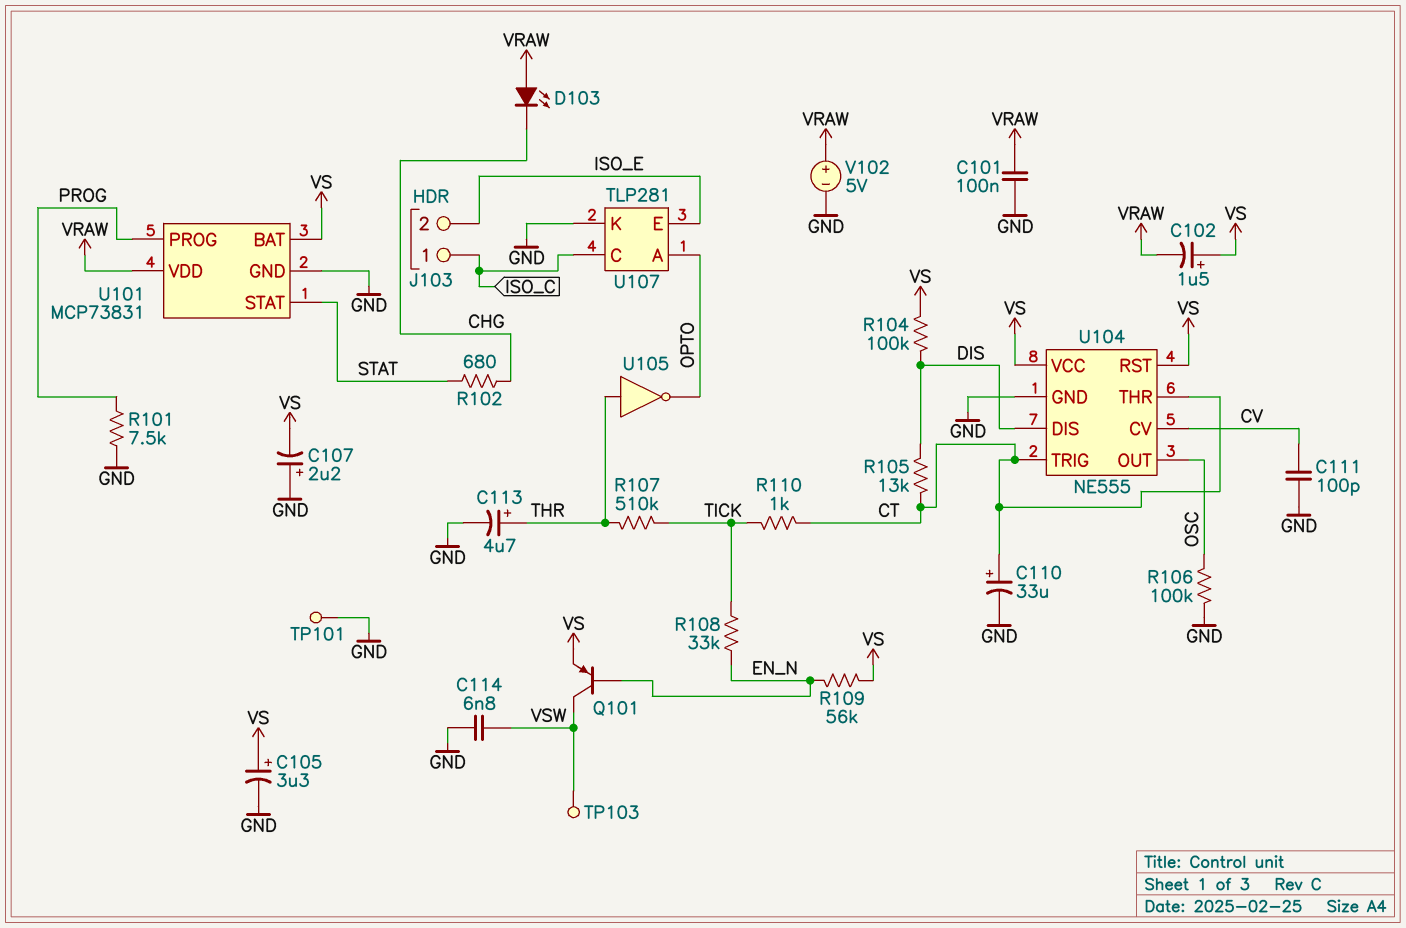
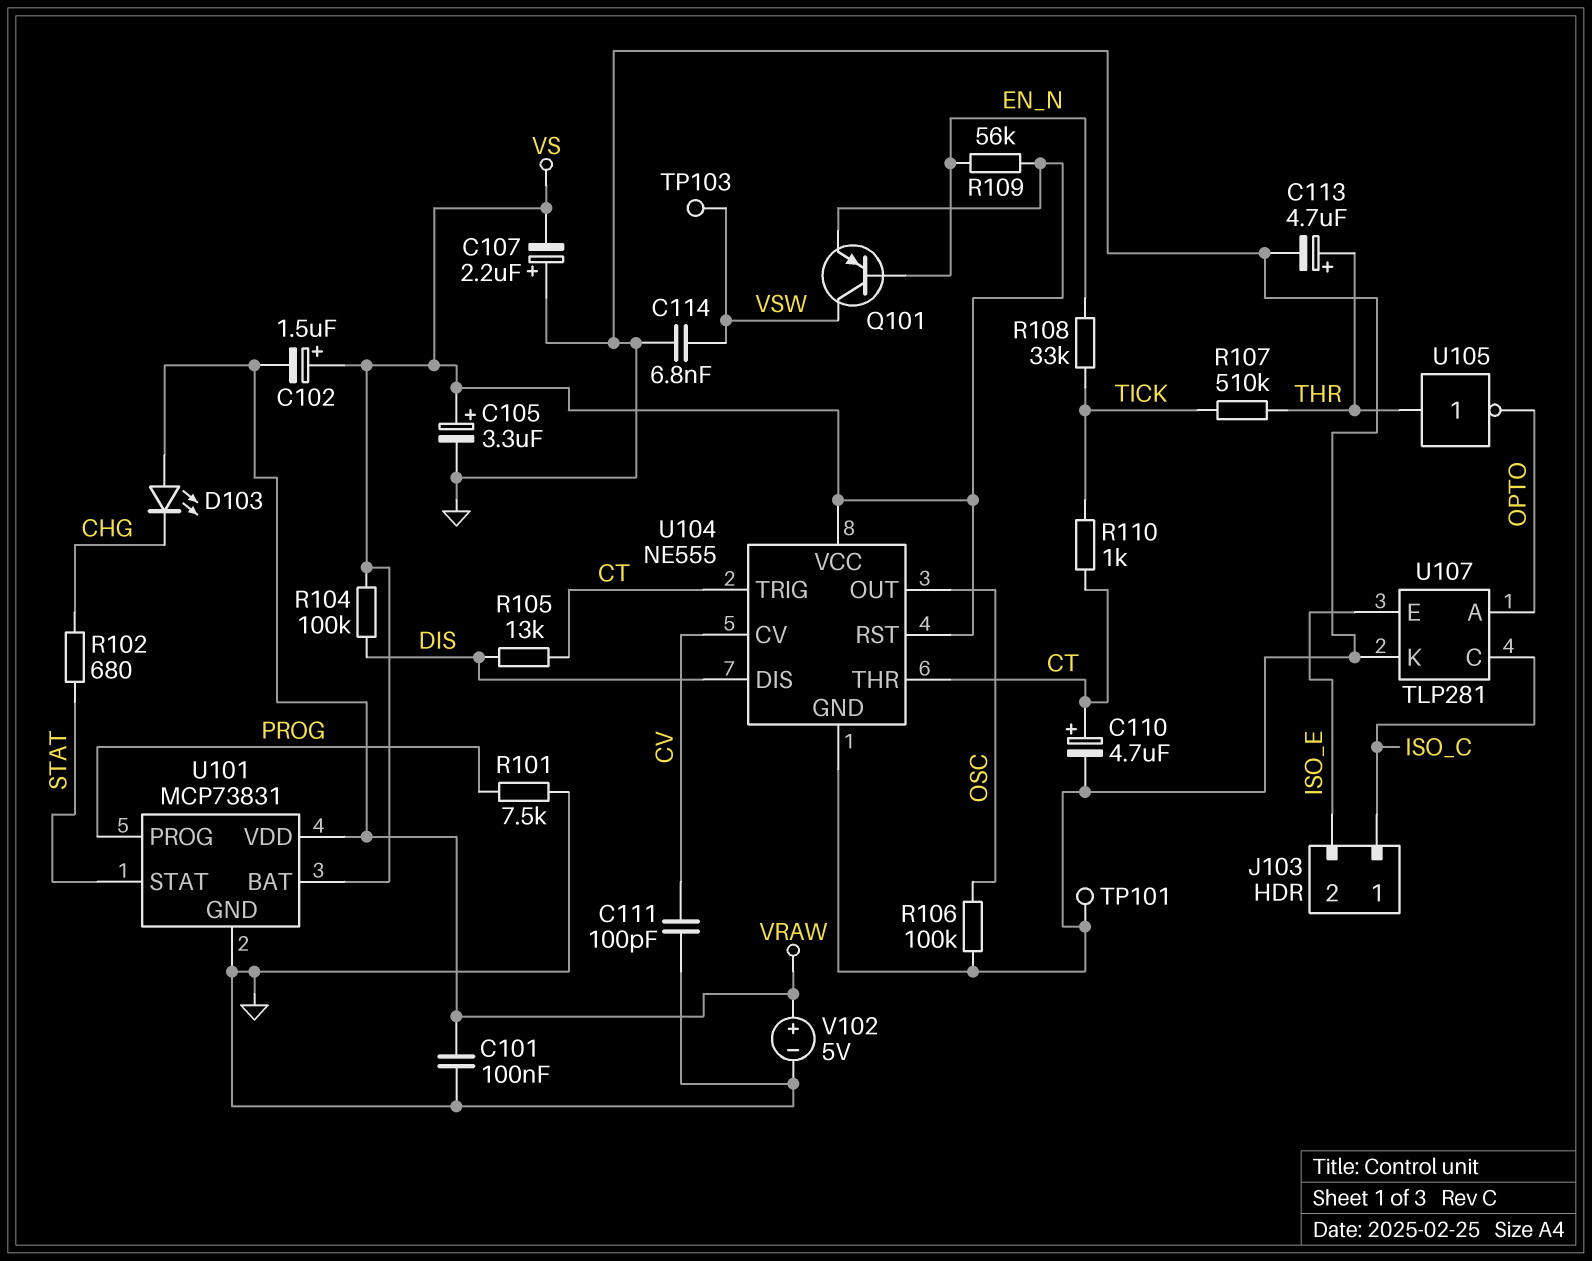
C110: 33uF (plus CT, minus GND) -> 4.7uF (plus CT, minus GND)

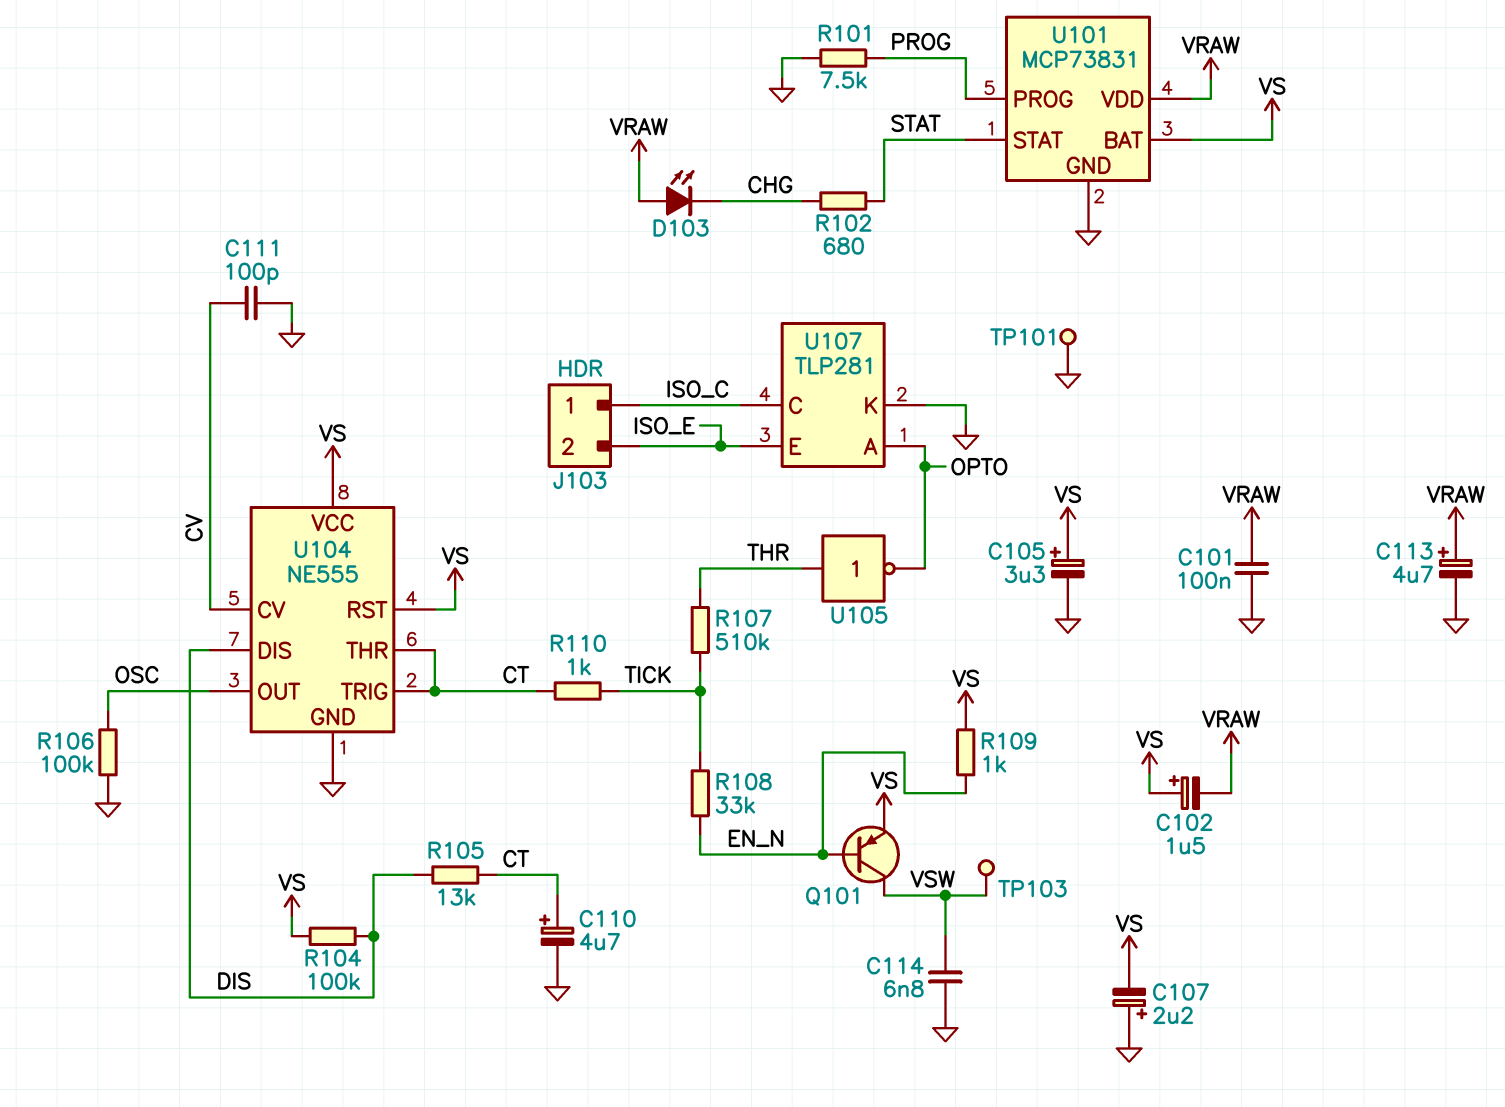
C113: 4.7uF (plus THR, minus GND) -> 4.7uF (plus VRAW, minus GND)
R109: 56k (EN_N, VS) -> 1k (EN_N, VS)
V102: 5V (plus VRAW, minus GND) -> none

